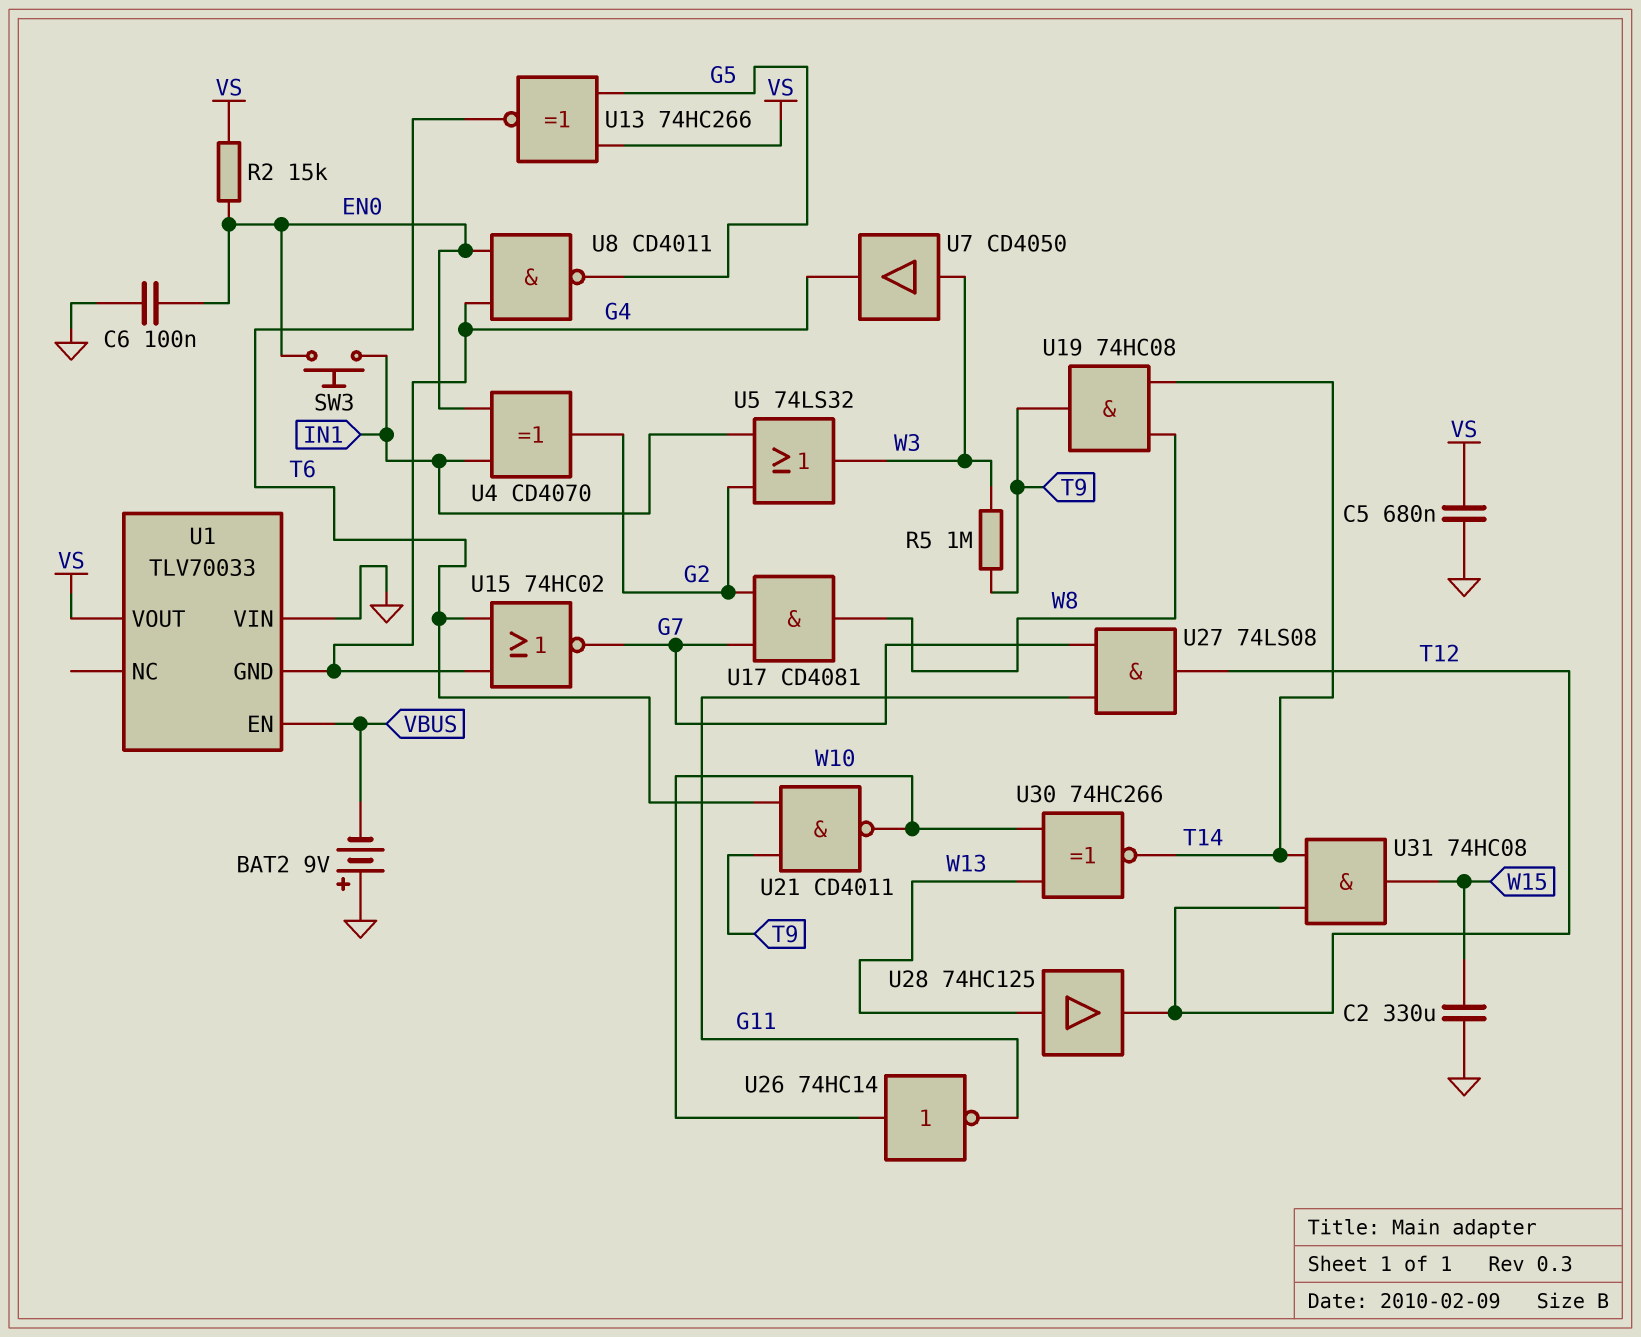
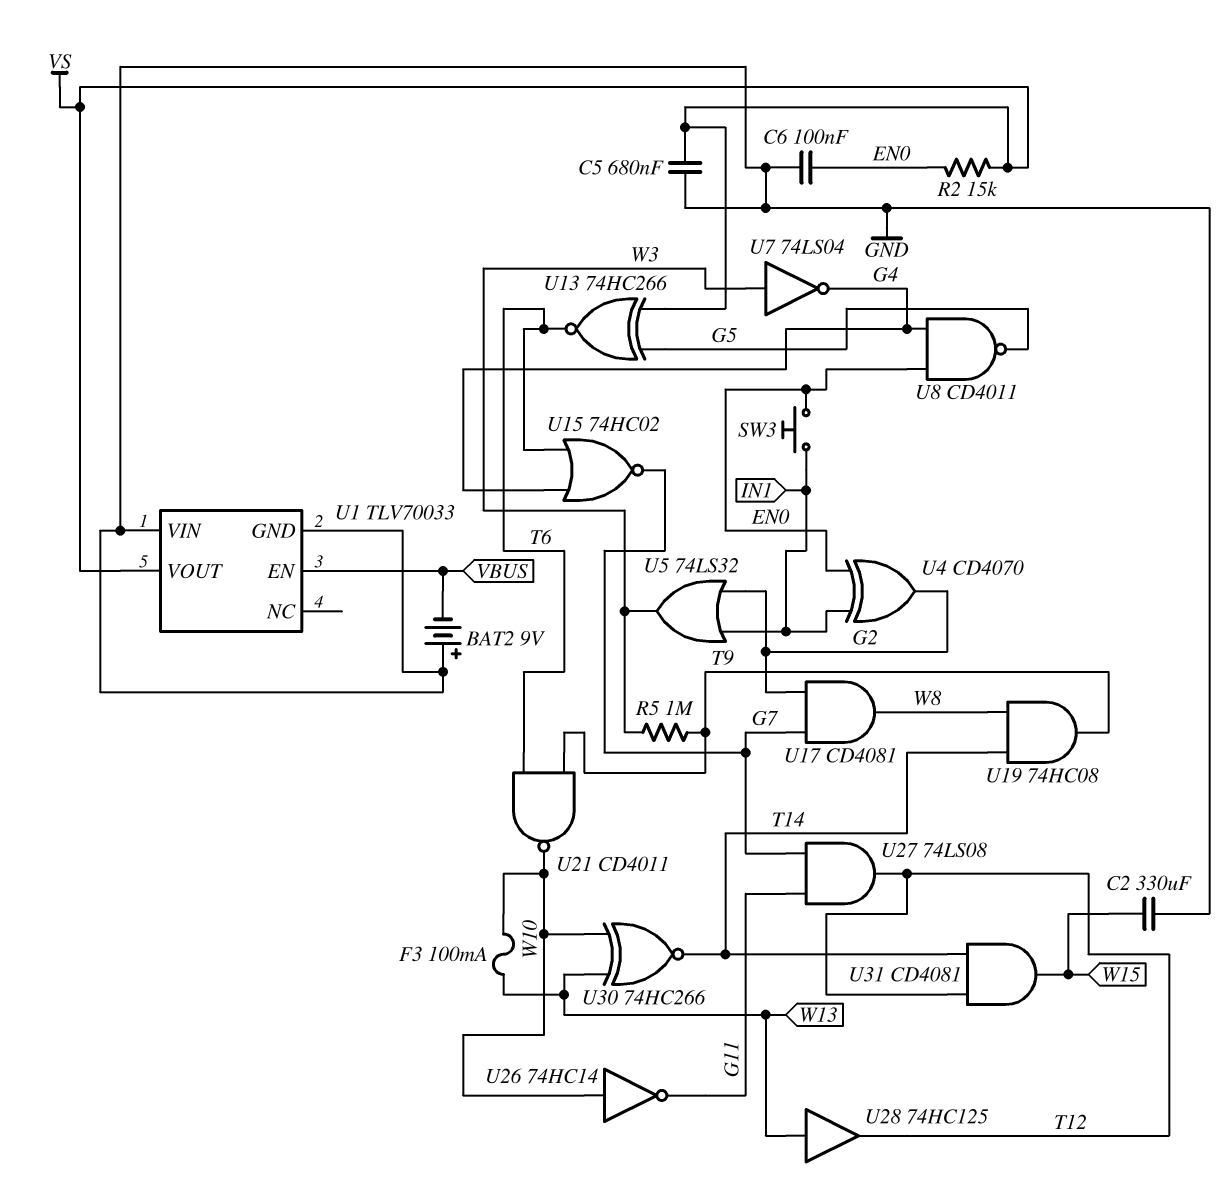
F3: none -> 100mA (W10, W13)
U1 pin GND: G4 -> GND
U7: buffer CD4050 (in W3, out G4) -> NOT 74LS04 (in W3, out G4)
U31: AND 74HC08 (in T12, in T14, out W15) -> AND CD4081 (in T12, in T14, out W15)

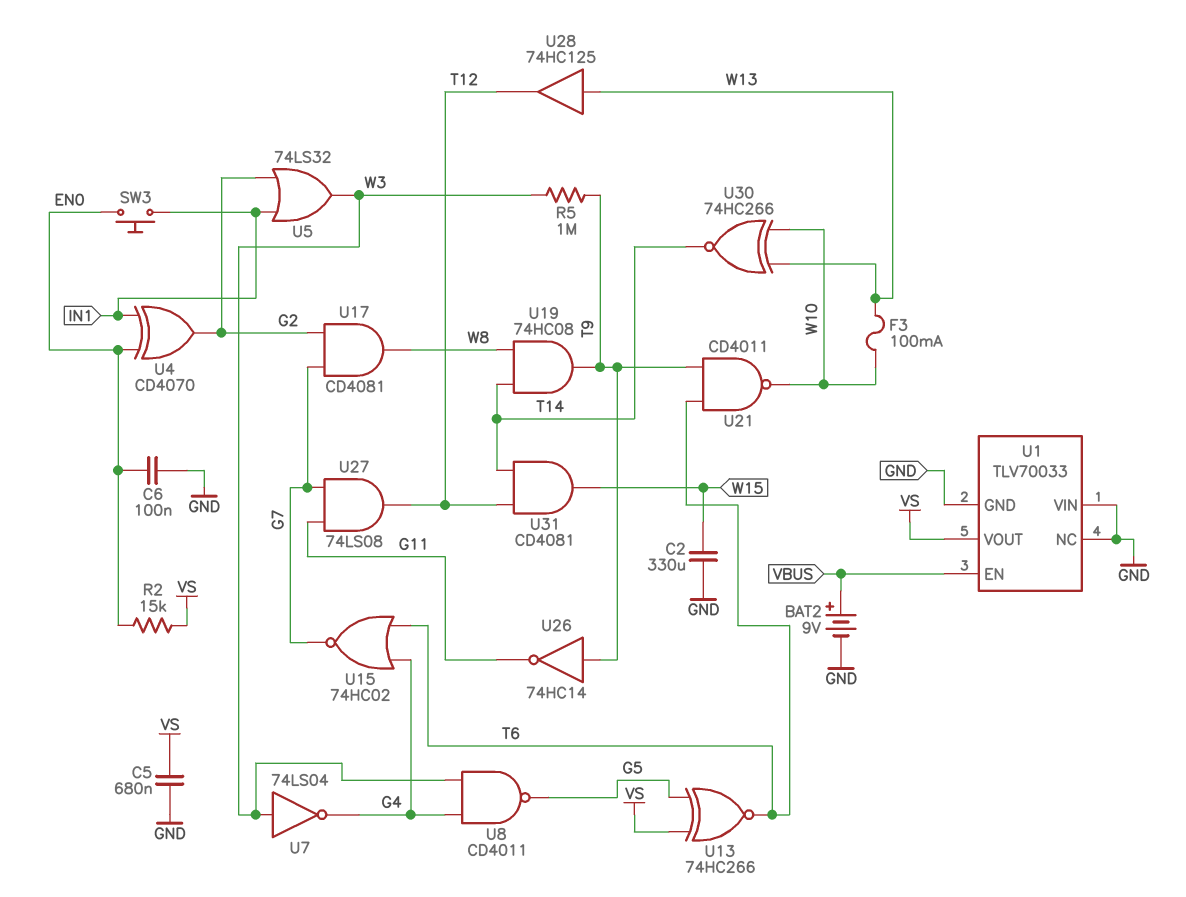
BAT2: 9V (plus GND, minus VBUS) -> 9V (plus VBUS, minus GND)
U1 pin NC: none -> GND
U8: NAND CD4011 (in EN0, in G4, out G5) -> NAND CD4011 (in G4, in W3, out G5)
U26: NOT 74HC14 (in W10, out G11) -> NOT 74HC14 (in T9, out G11)

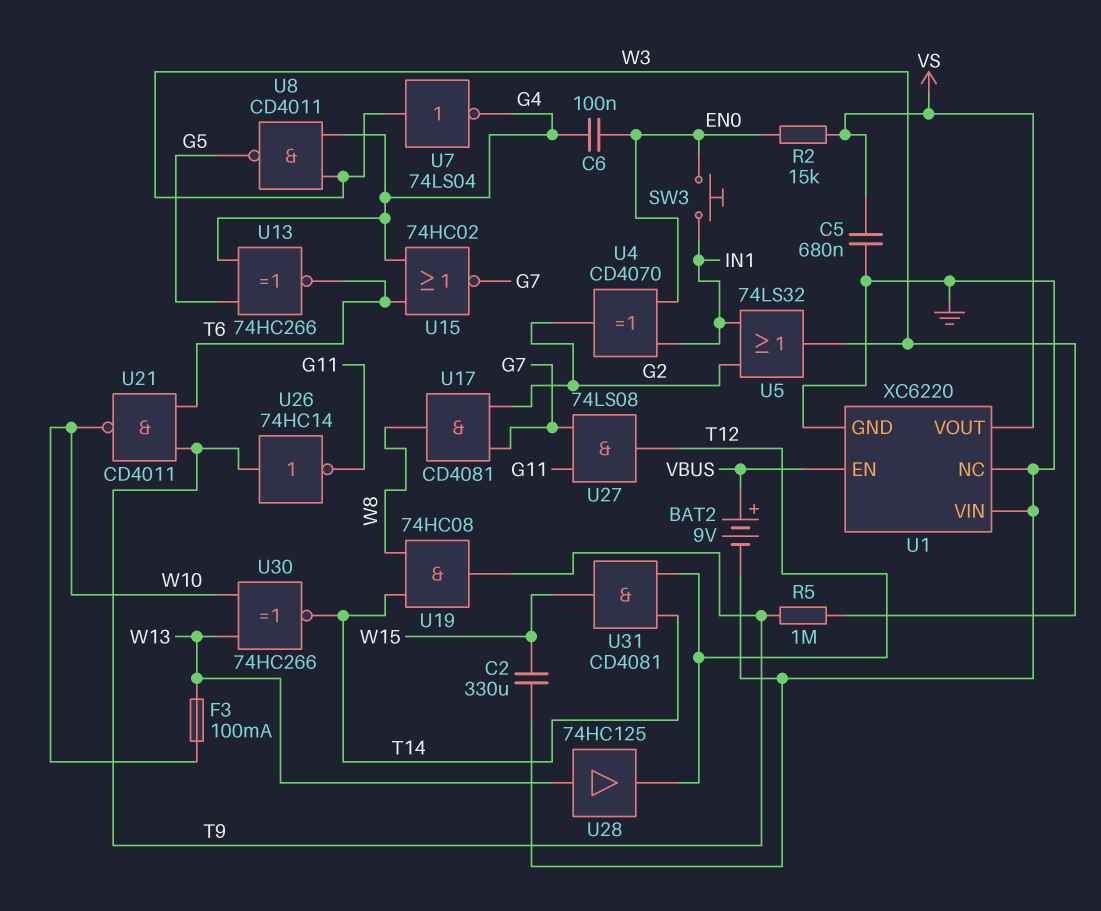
C6: 100nF (EN0, GND) -> 100nF (EN0, G4)
U1: TLV70033 -> XC6220
U13: XNOR 74HC266 (in G5, in VS, out T6) -> XNOR 74HC266 (in G4, in G5, out T6)

